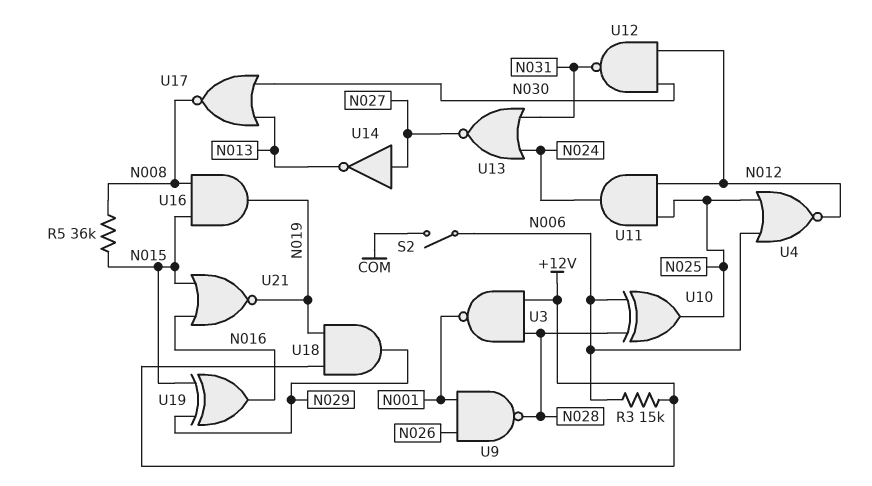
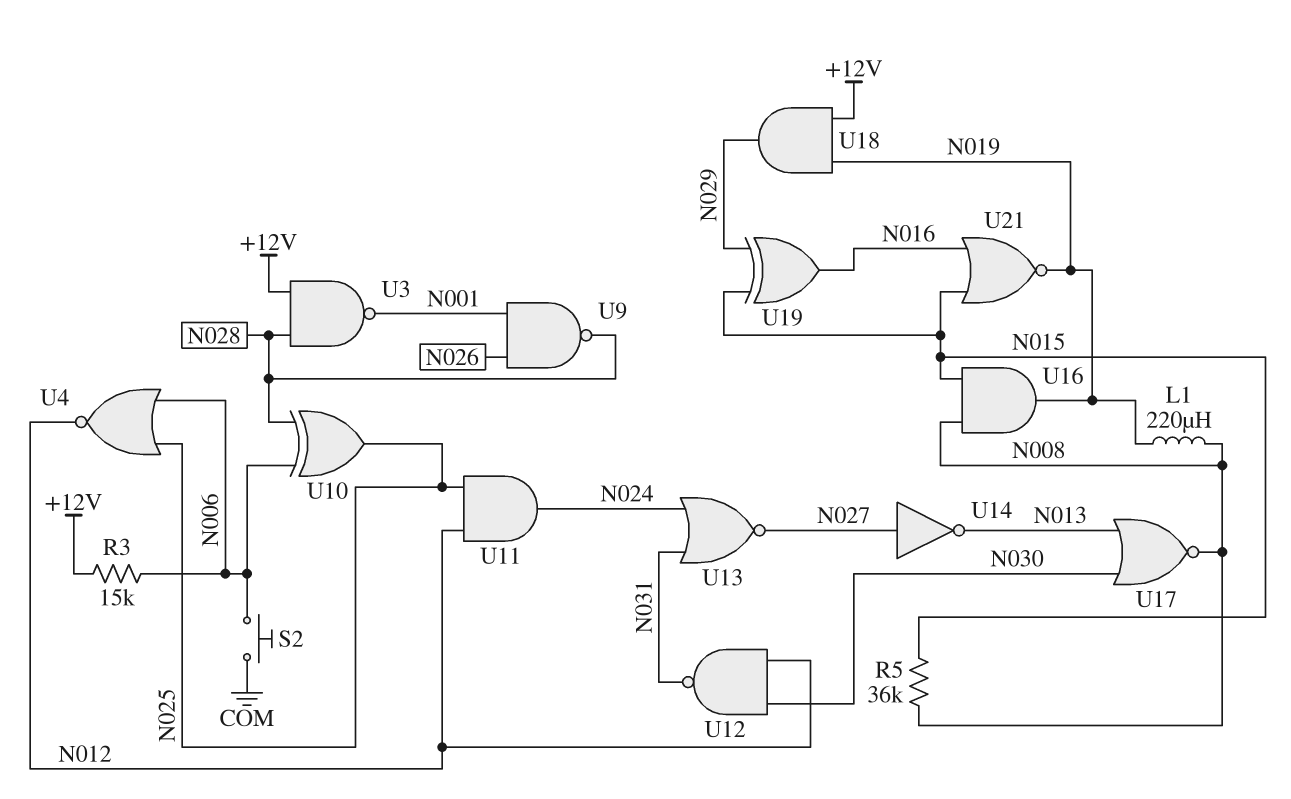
L1: none -> 220uH (N008, N019)
S2: switch (COM, N006) -> button (COM, N006)

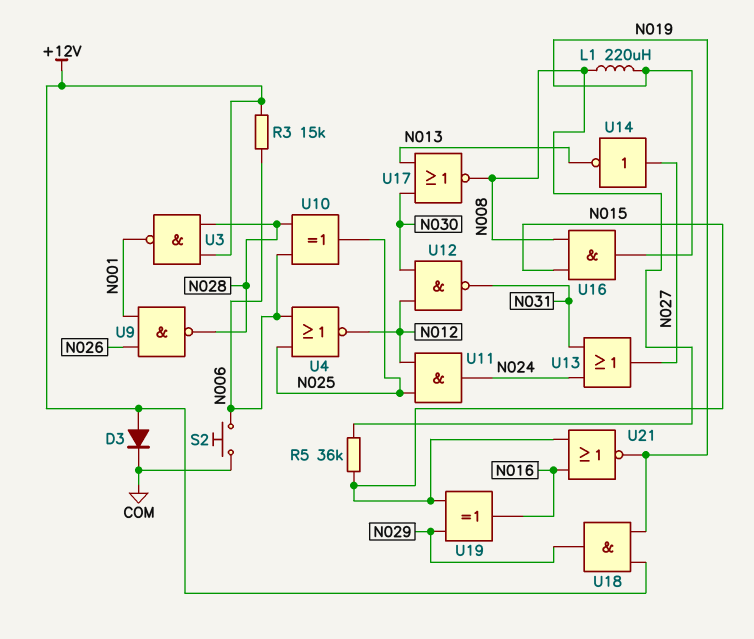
D3: none -> diode (A +12V, K COM)
U13: NOR (in N024, in N031, out N027) -> OR (in N024, in N031, out N027)

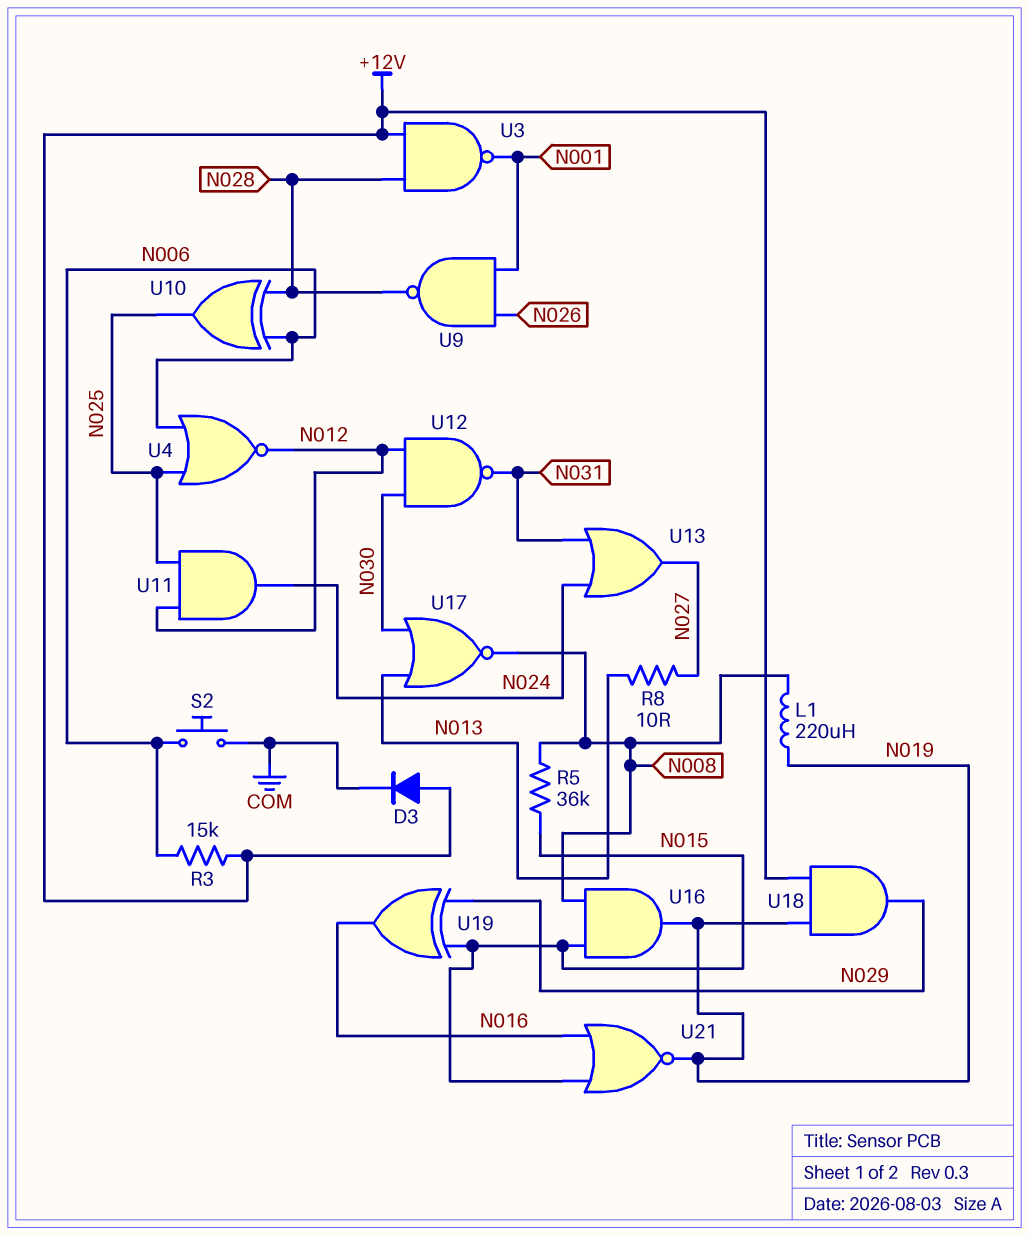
R8: none -> 10 (N013, N027)
U14: NOT (in N027, out N013) -> none

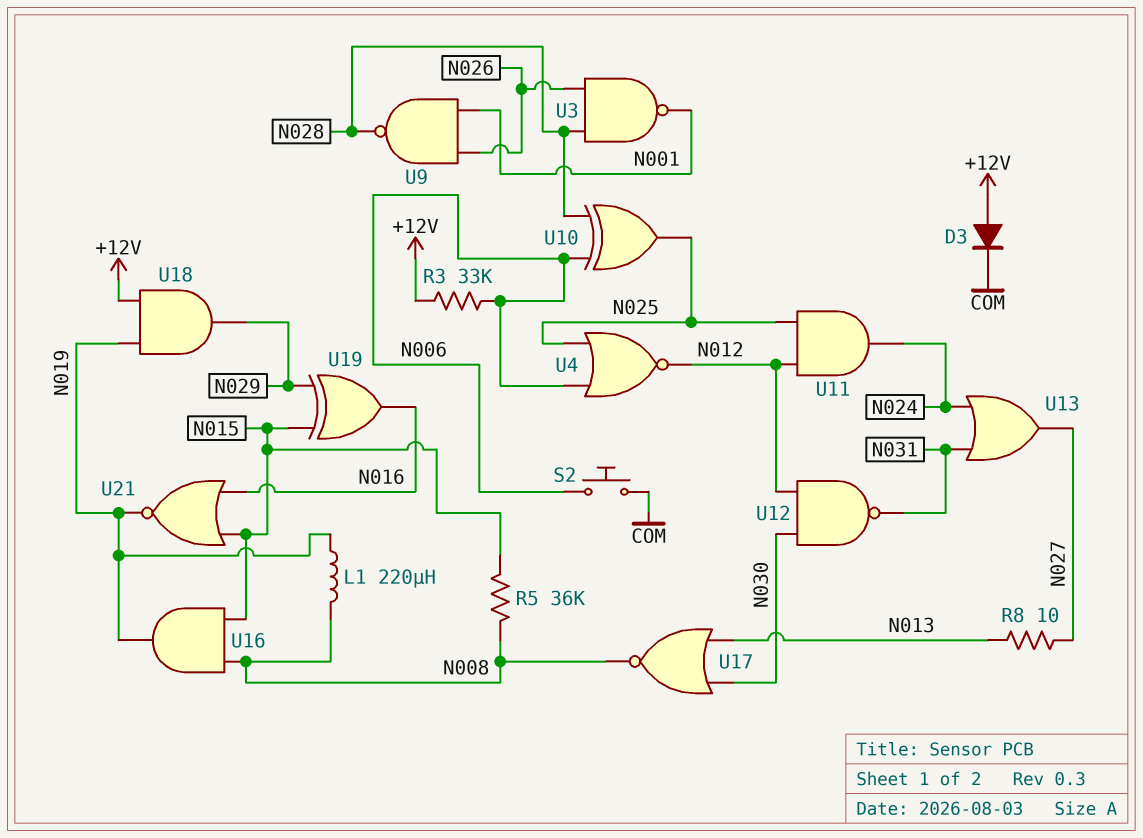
R3: 15k (+12V, N006) -> 33k (+12V, N006)
U3: NAND (in +12V, in N028, out N001) -> NAND (in N026, in N028, out N001)

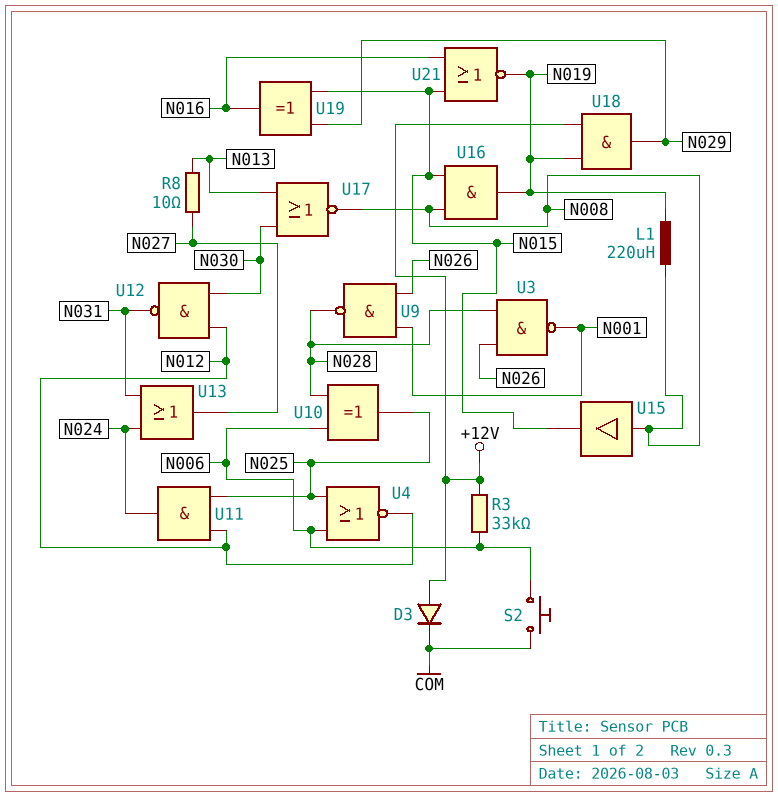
R5: 36k (N008, N015) -> none
U15: none -> buffer (in N008, out N015)

